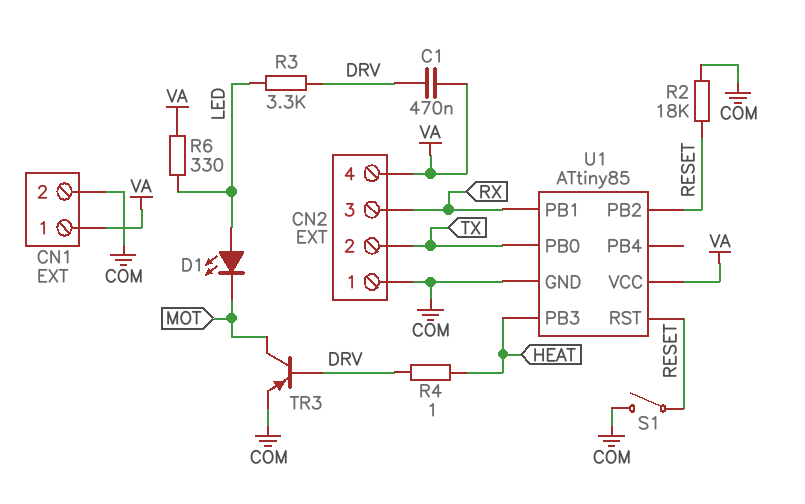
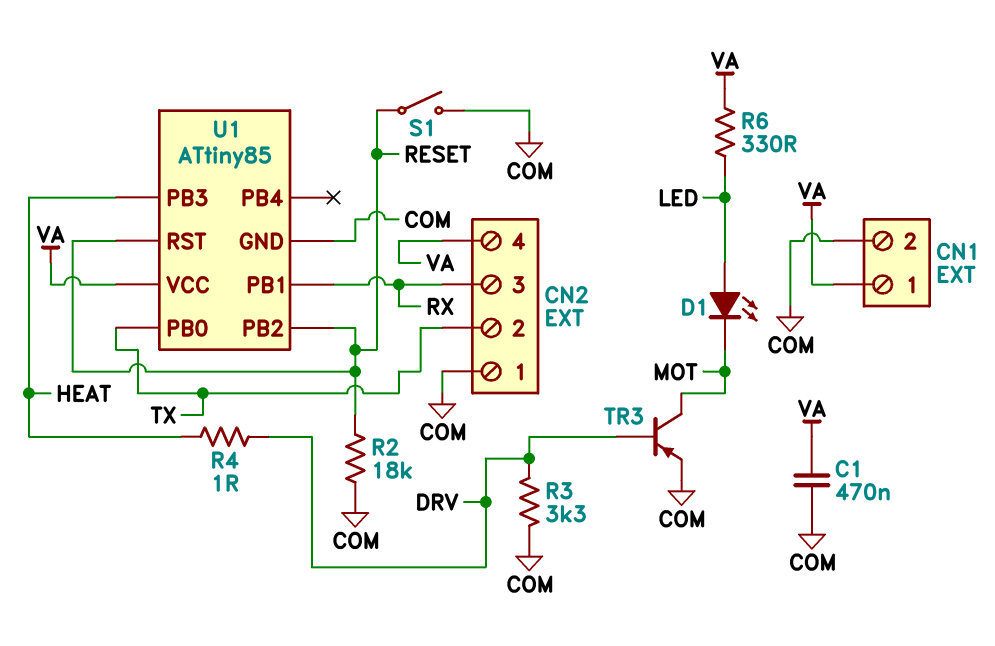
C1: 470nF (DRV, VA) -> 470nF (COM, VA)
R3: 3.3k (DRV, LED) -> 3.3k (COM, DRV)

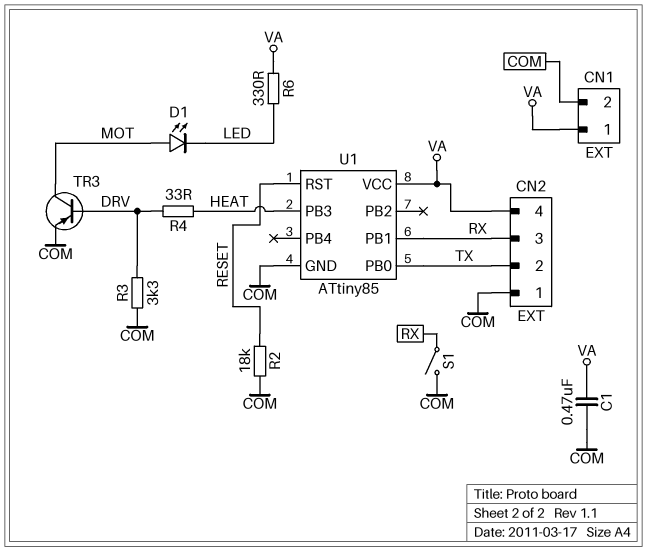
D1: LED (A LED, K MOT) -> LED (A MOT, K LED)
R4: 1 (DRV, HEAT) -> 33 (DRV, HEAT)
S1: switch (COM, RESET) -> switch (COM, RX)
U1 pin PB2: RESET -> none

